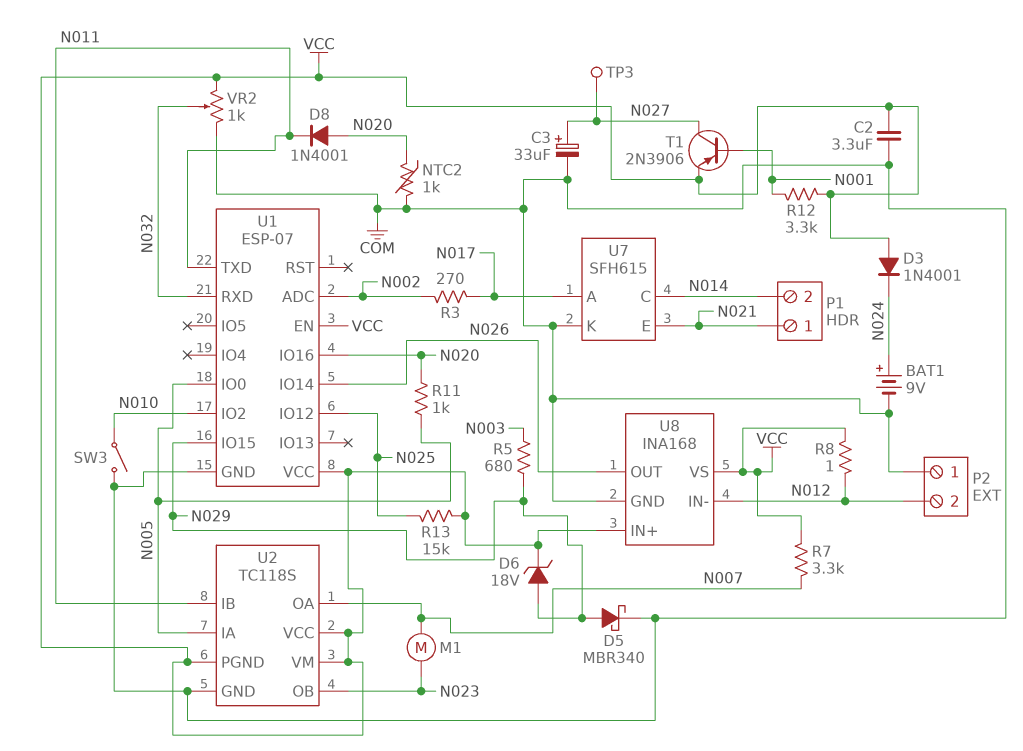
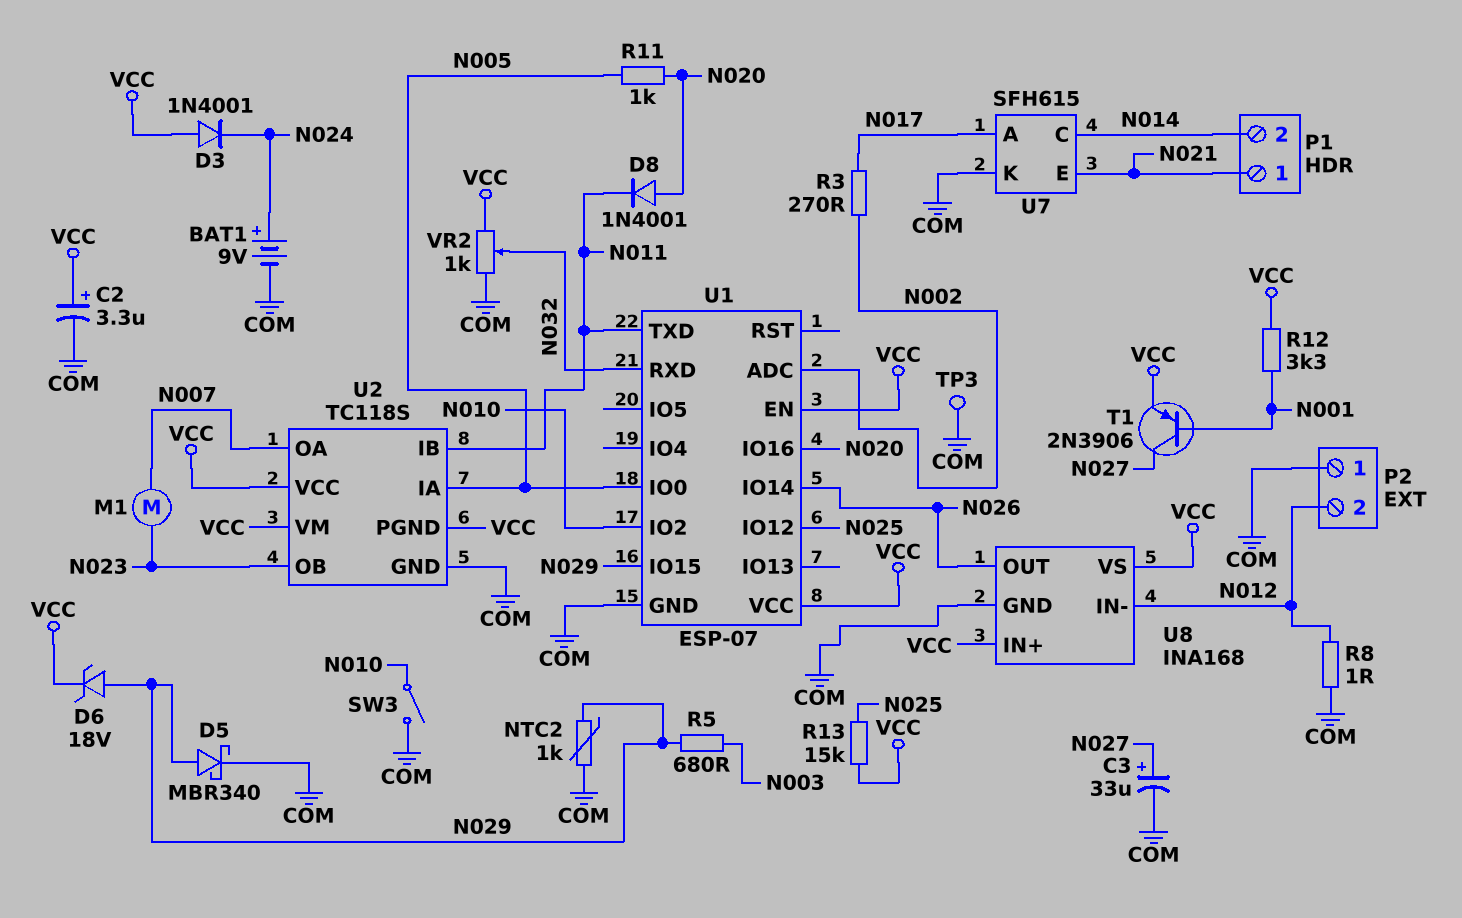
C2: 3.3uF (COM, VCC) -> 3.3uF (plus VCC, minus COM)
NTC2: 1k (COM, N020) -> 1k (COM, N029)
R7: 3.3k (N007, VCC) -> none
R8: 1 (N012, VCC) -> 1 (COM, N012)
TP3: test point (N027) -> test point (COM)

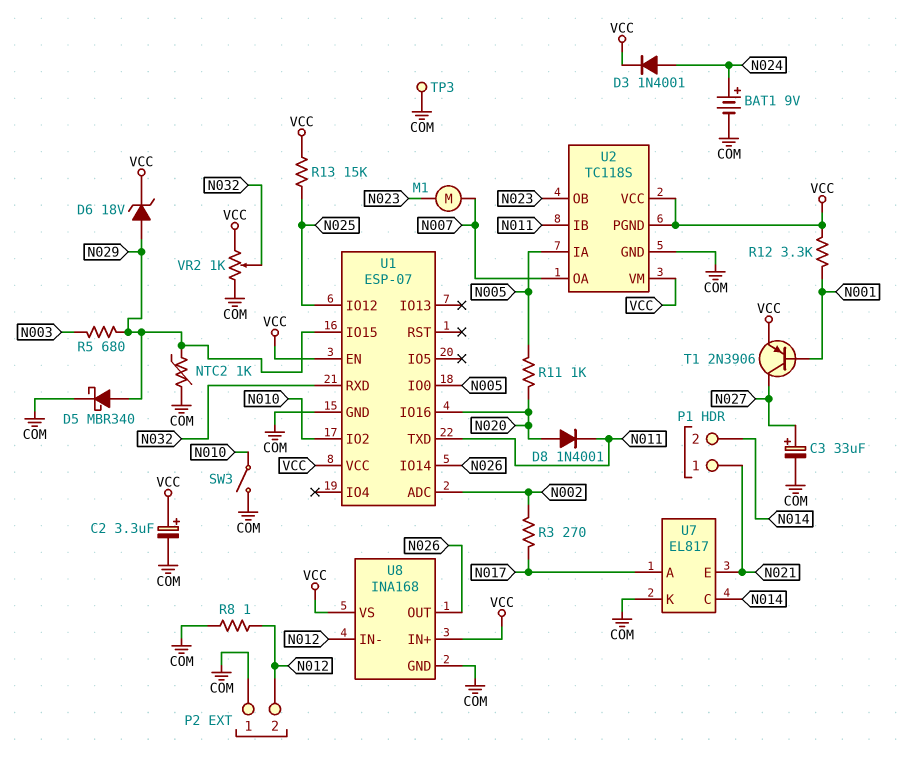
D3: diode 1N4001 (A VCC, K N024) -> diode 1N4001 (A N024, K VCC)
U7: SFH615 -> EL817

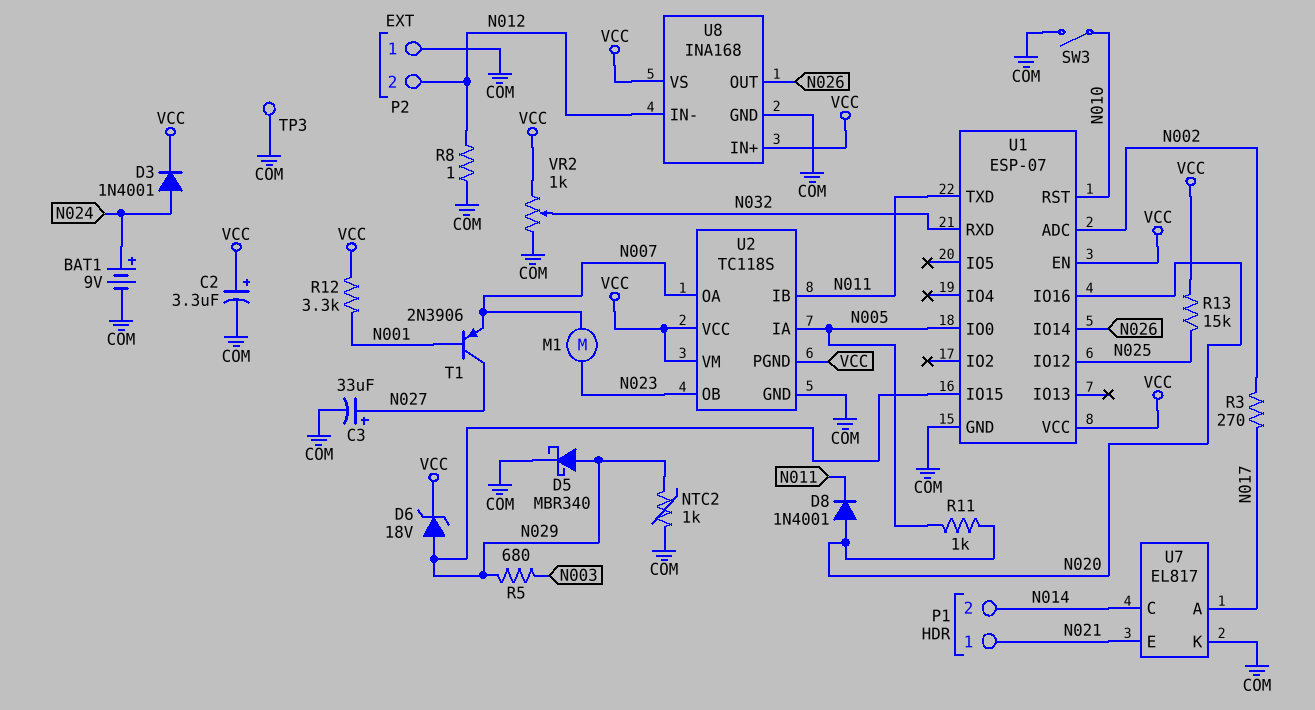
T1: PNP 2N3906 (B N001, C N027, E VCC) -> PNP 2N3906 (B N001, C N027, E N007)
U1 pin IO2: N010 -> none
U1 pin RST: none -> N010

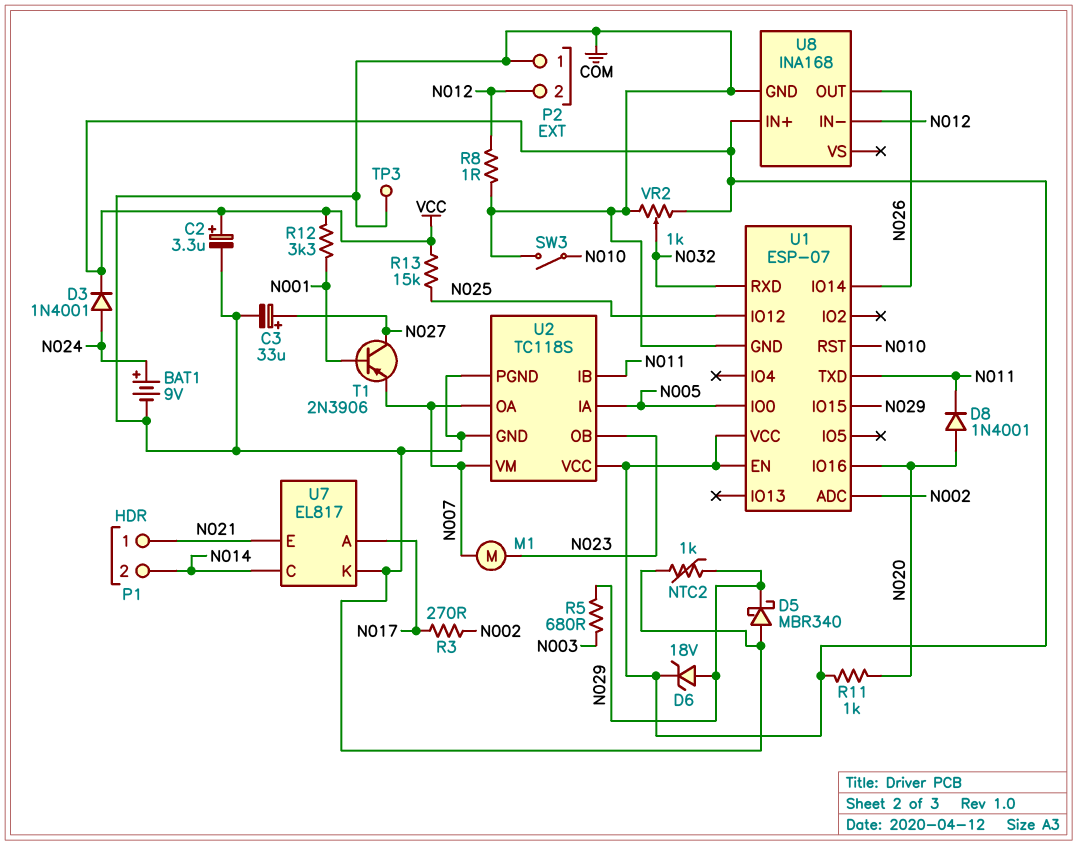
D5: schottky MBR340 (A N029, K COM) -> schottky MBR340 (A COM, K N029)
R11: 1k (N005, N020) -> 1k (N020, VCC)
U2 pin PGND: VCC -> COM
U2 pin VM: VCC -> N007
U8 pin VS: VCC -> none

